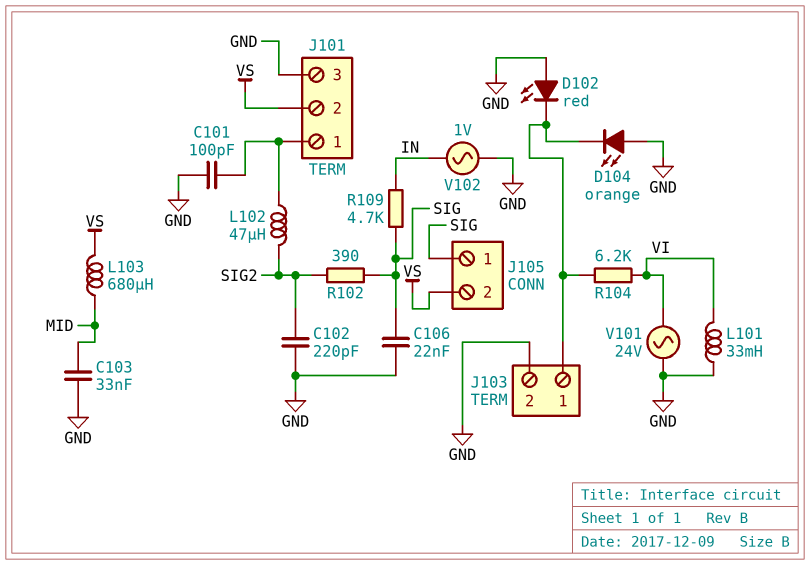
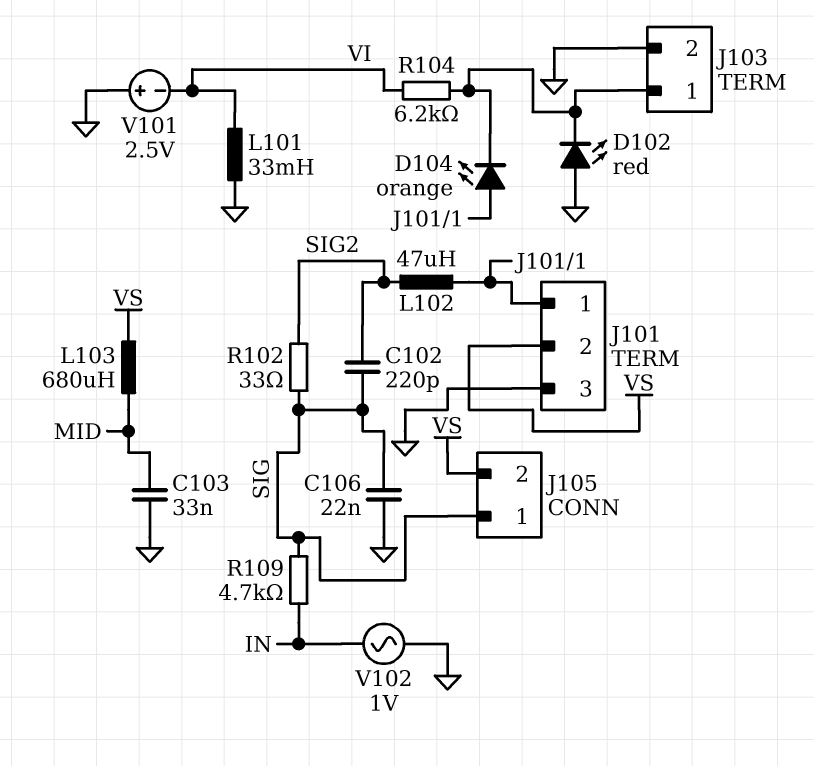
C101: 100pF (GND, J101/1) -> none
C102: 220pF (GND, SIG2) -> 220pF (SIG, SIG2)
D104: LED orange (A GND, K J103/1) -> LED orange (A J101/1, K J103/1)
R102: 390 (SIG, SIG2) -> 33 (SIG, SIG2)
V101: AC 24V (GND, VI) -> 2.5V (plus GND, minus VI)

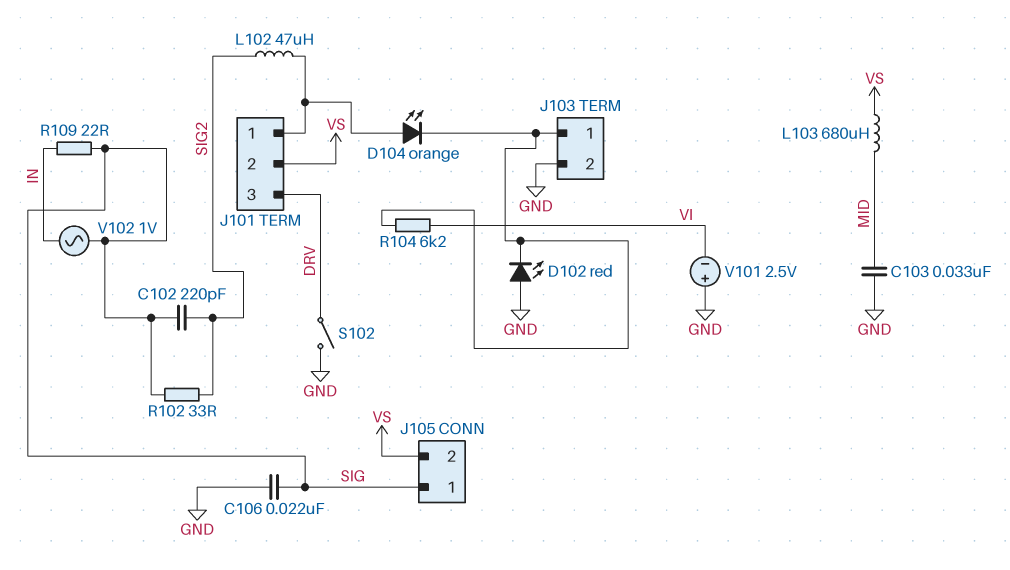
J101 pin 3: GND -> DRV
L101: 33mH (GND, VI) -> none
R109: 4.7k (IN, SIG) -> 22 (IN, SIG)
S102: none -> switch (DRV, GND)
V102: AC 1V (GND, IN) -> AC 1V (IN, SIG)

